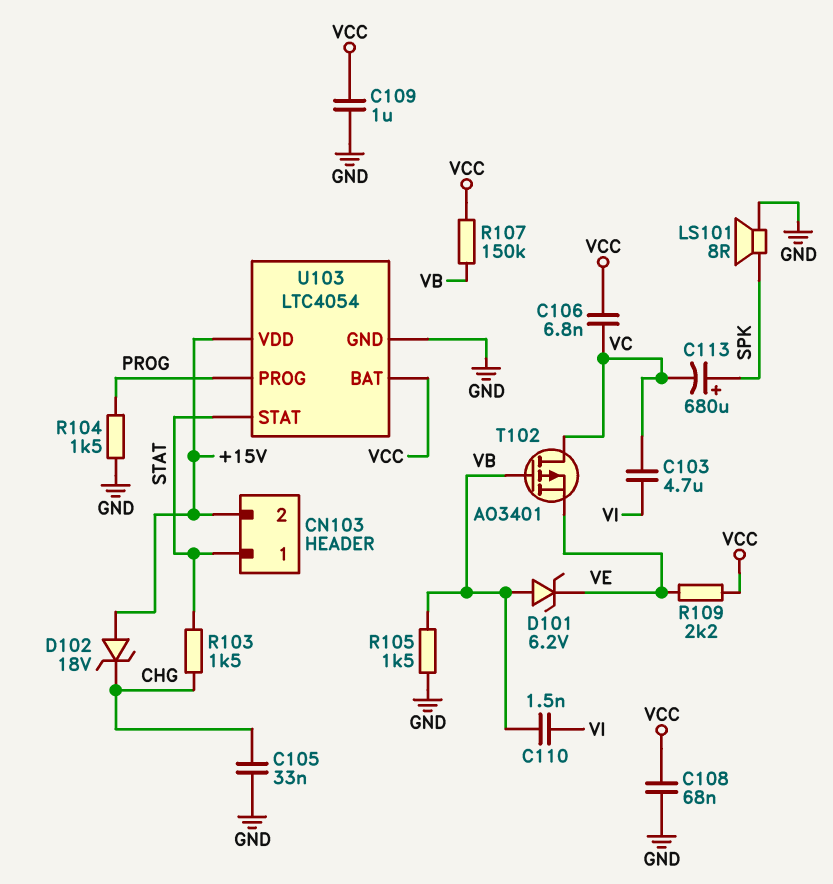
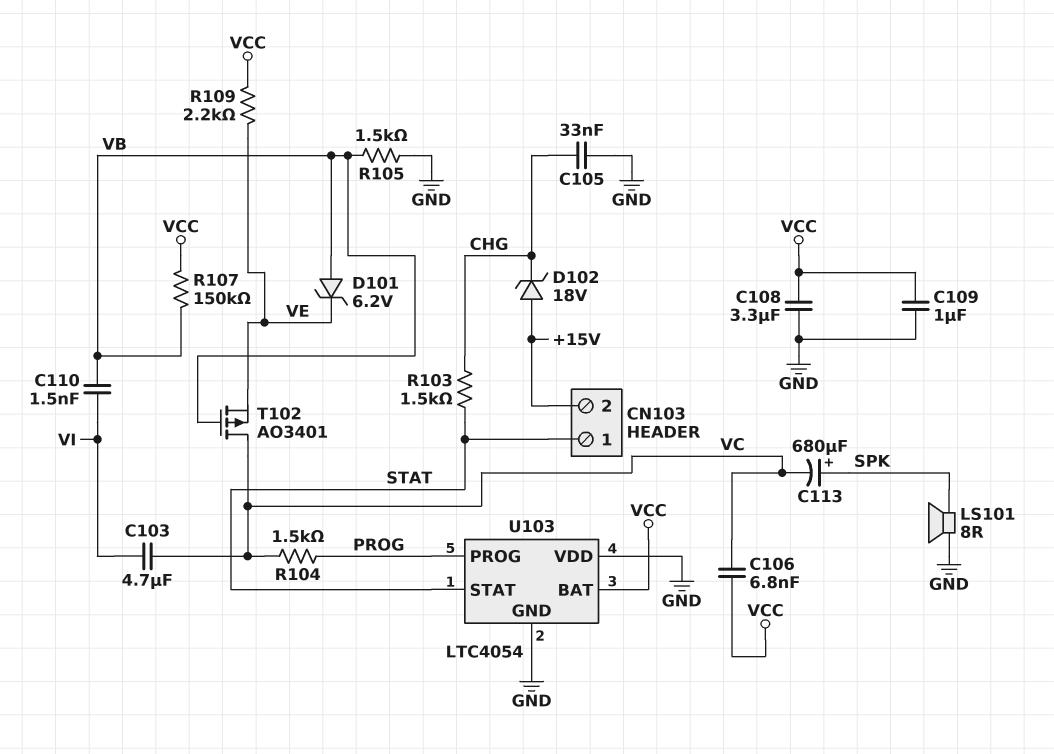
C108: 68nF (GND, VCC) -> 3.3uF (GND, VCC)
R104: 1.5k (GND, PROG) -> 1.5k (PROG, VC)
U103 pin VDD: +15V -> GND

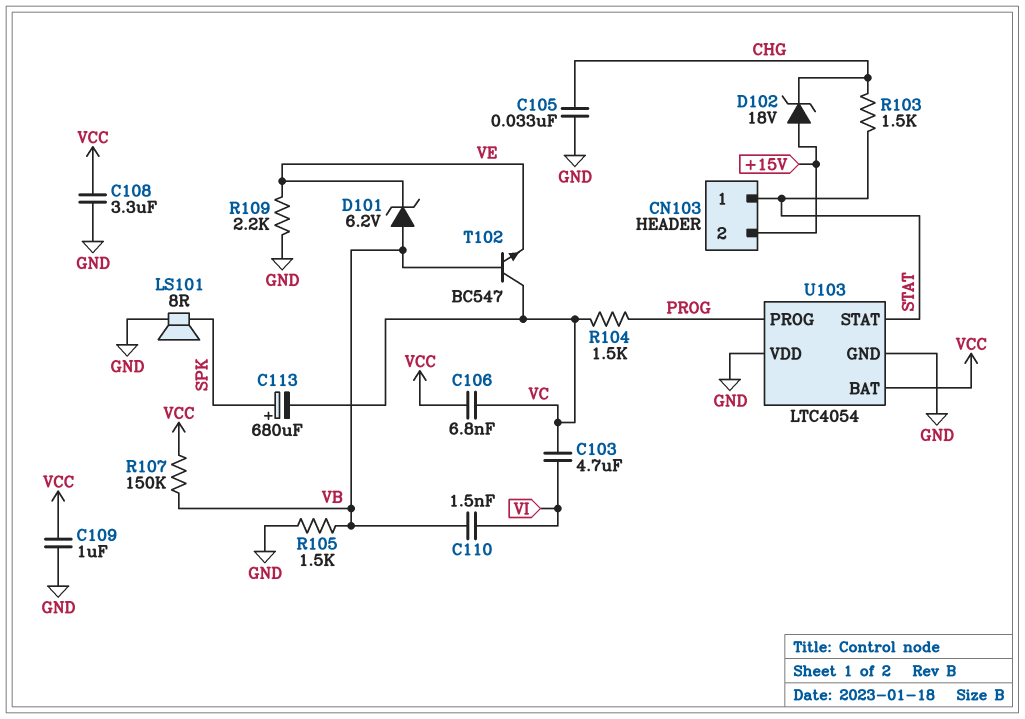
R109: 2.2k (VCC, VE) -> 2.2k (GND, VE)
T102: PMOS AO3401 (G VB, D VC, S VE) -> NPN BC547 (B VB, C VC, E VE)

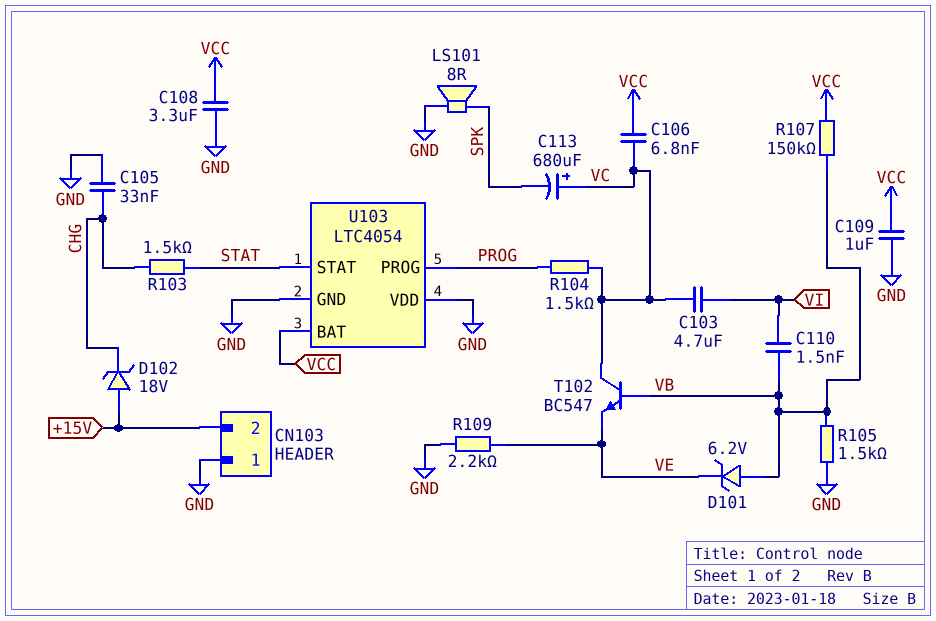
C113: 680uF (plus SPK, minus VC) -> 680uF (plus VC, minus SPK)
CN103 pin 1: STAT -> GND

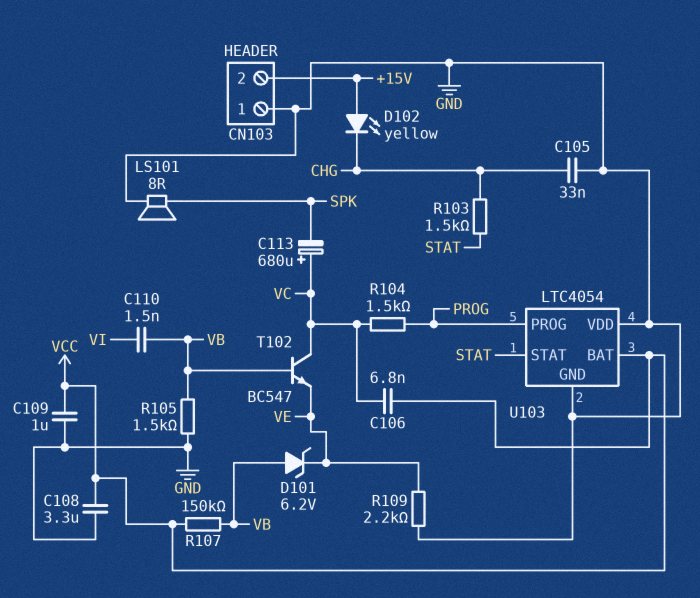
C103: 4.7uF (VC, VI) -> none
D102: zener 18V (A +15V, K CHG) -> LED yellow (A +15V, K CHG)

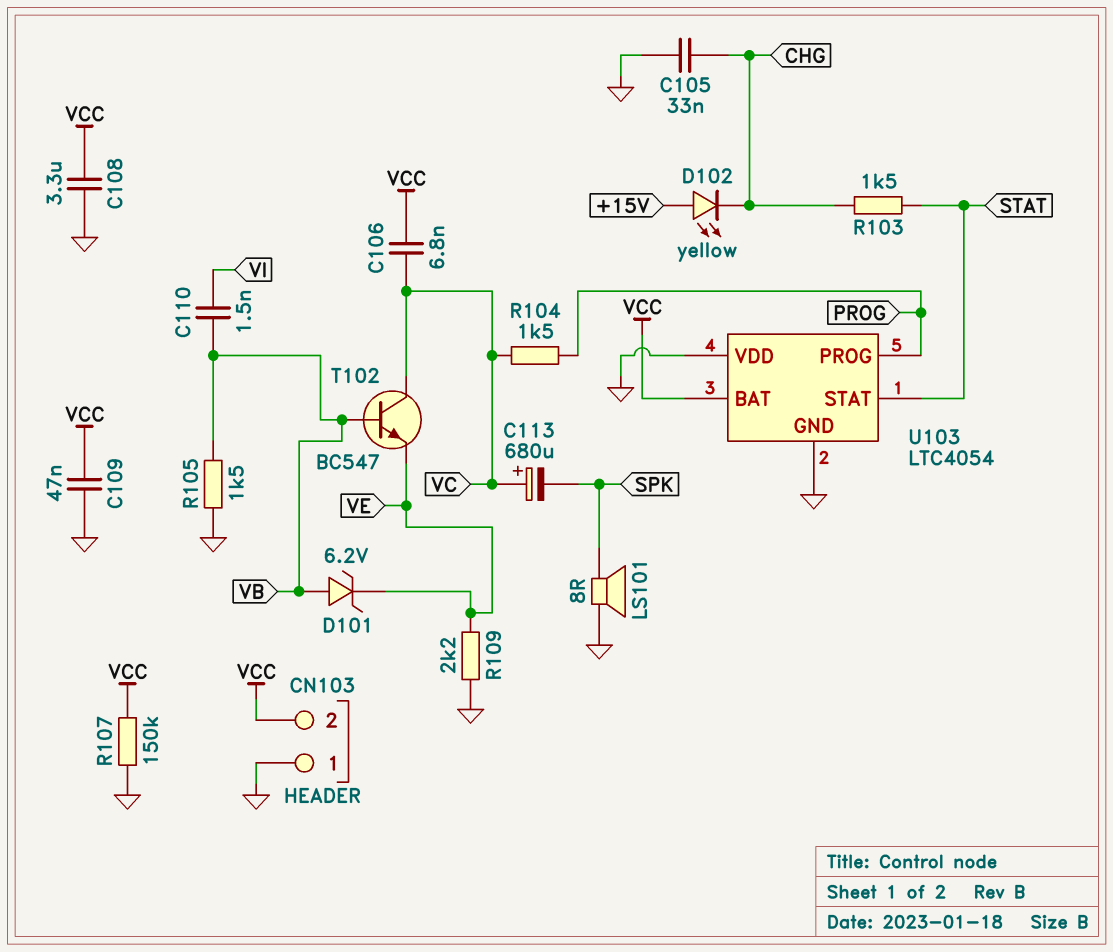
C109: 1uF (GND, VCC) -> 47nF (GND, VCC)
CN103 pin 2: +15V -> VCC
R107: 150k (VB, VCC) -> 150k (GND, VCC)

